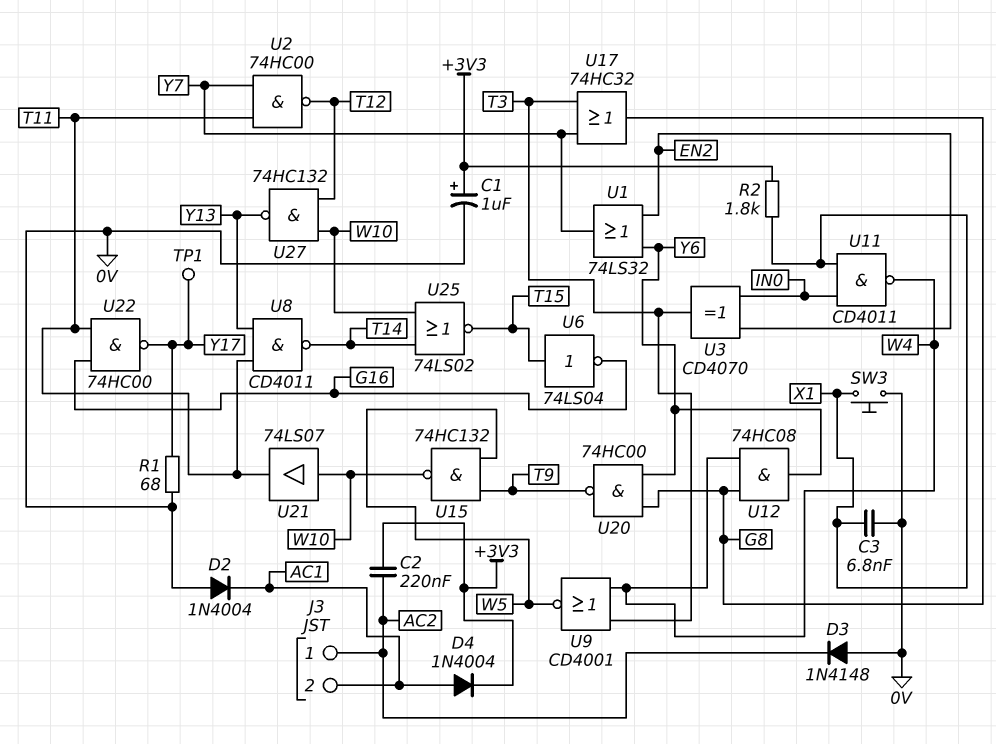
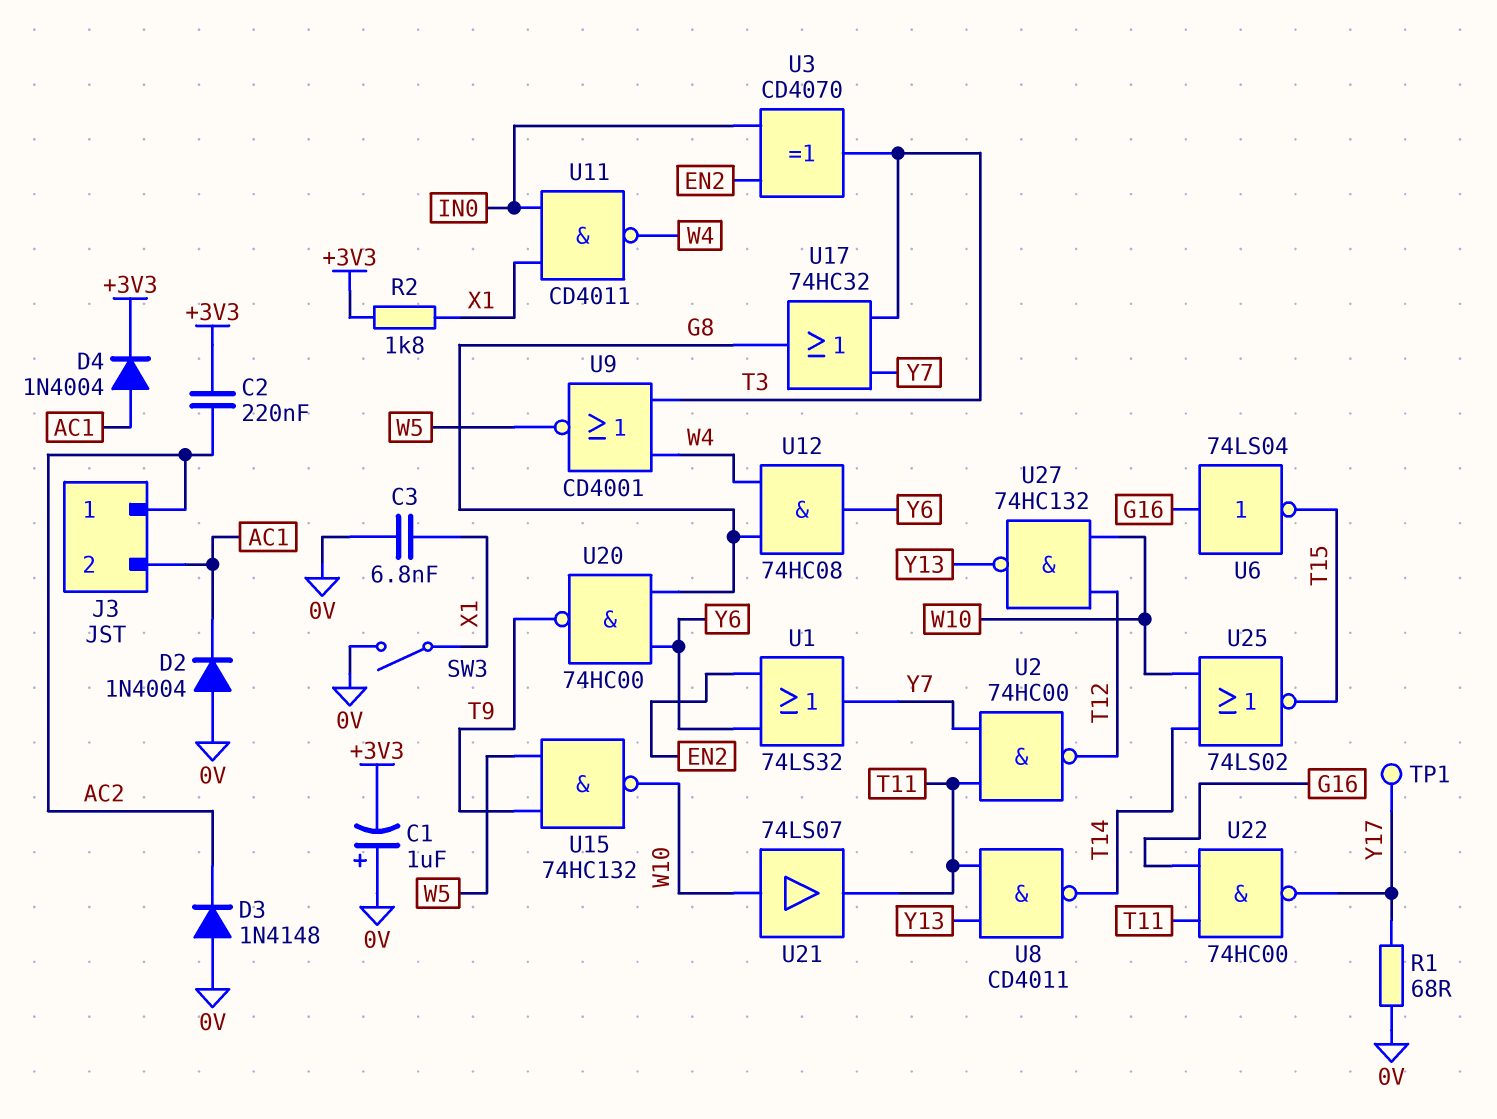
C1: 1uF (plus +3V3, minus 0V) -> 1uF (plus 0V, minus +3V3)
SW3: button (0V, X1) -> switch (0V, X1)
U6: NOT 74LS04 (in T15, out G16) -> NOT 74LS04 (in G16, out T15)

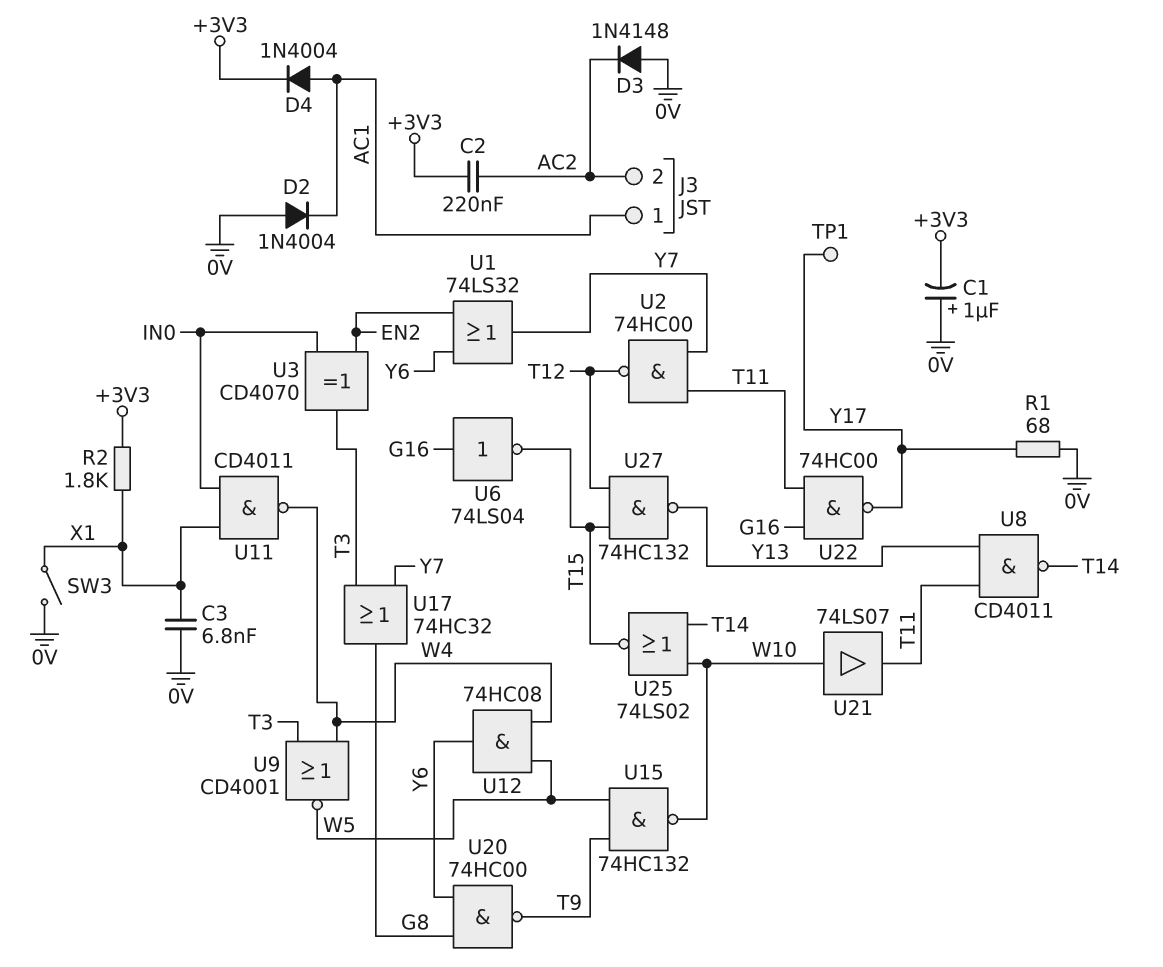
J3 pin 1: AC2 -> AC1
J3 pin 2: AC1 -> AC2
U12: AND 74HC08 (in G8, in W4, out Y6) -> AND 74HC08 (in W4, in W5, out Y6)
U27: NAND 74HC132 (in T12, in W10, out Y13) -> NAND 74HC132 (in T12, in T15, out Y13)

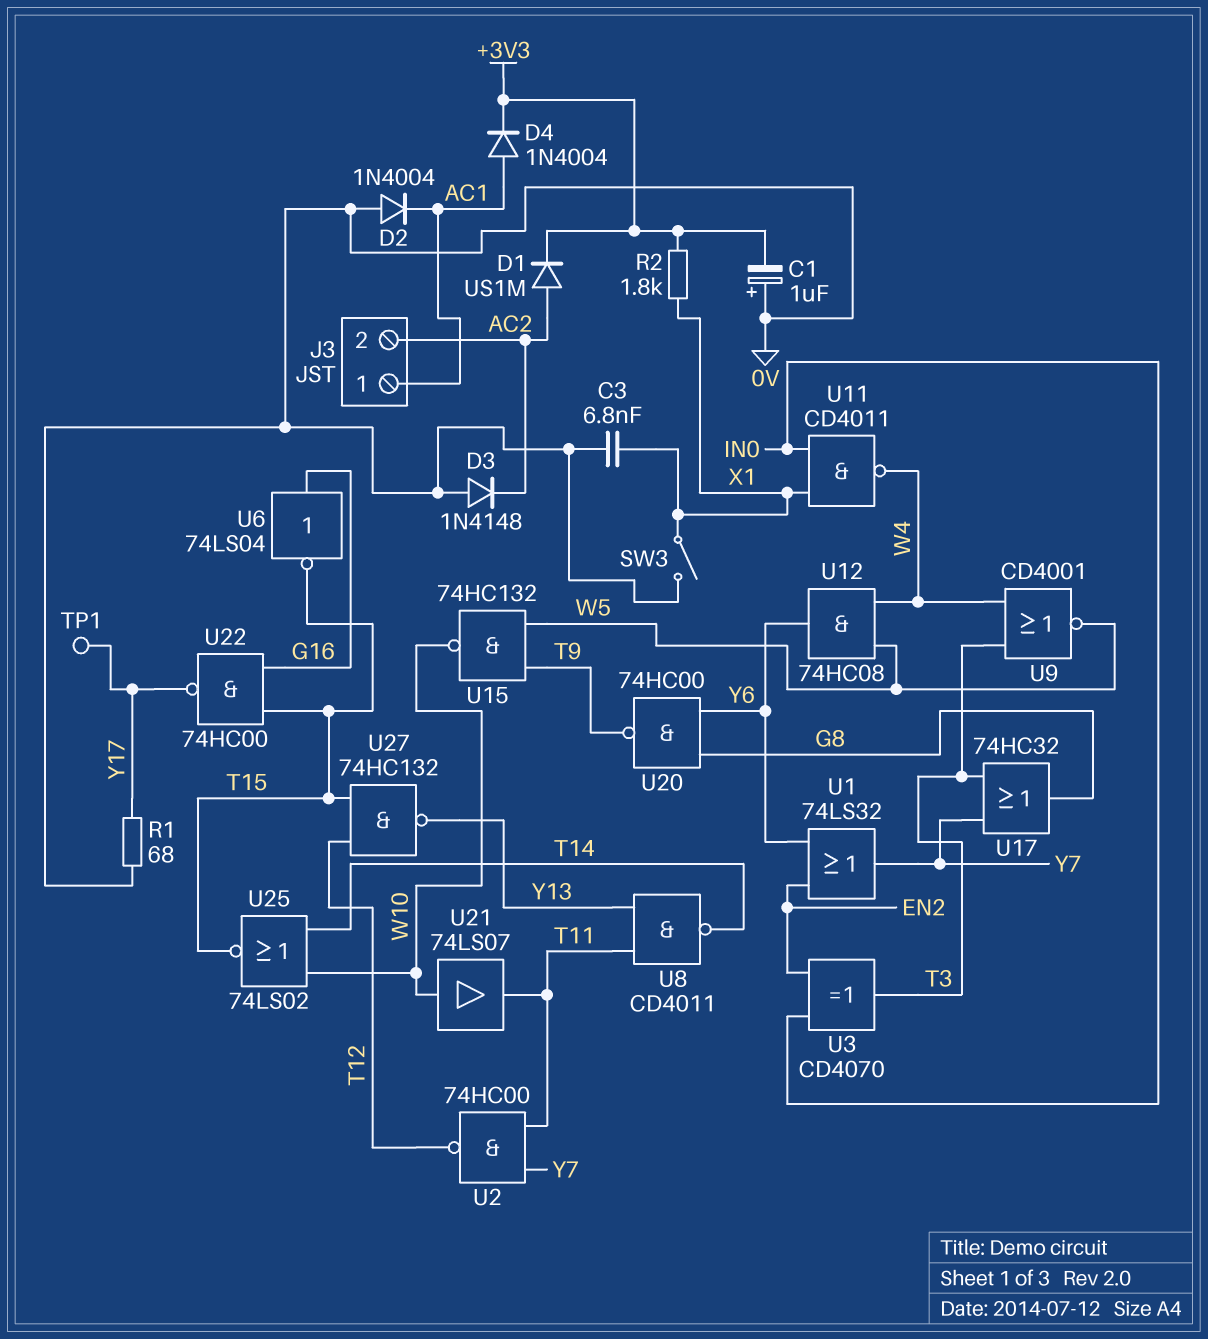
C2: 220nF (+3V3, AC2) -> none
D1: none -> diode US1M (A AC2, K +3V3)
U22: NAND 74HC00 (in G16, in T11, out Y17) -> NAND 74HC00 (in G16, in T15, out Y17)

